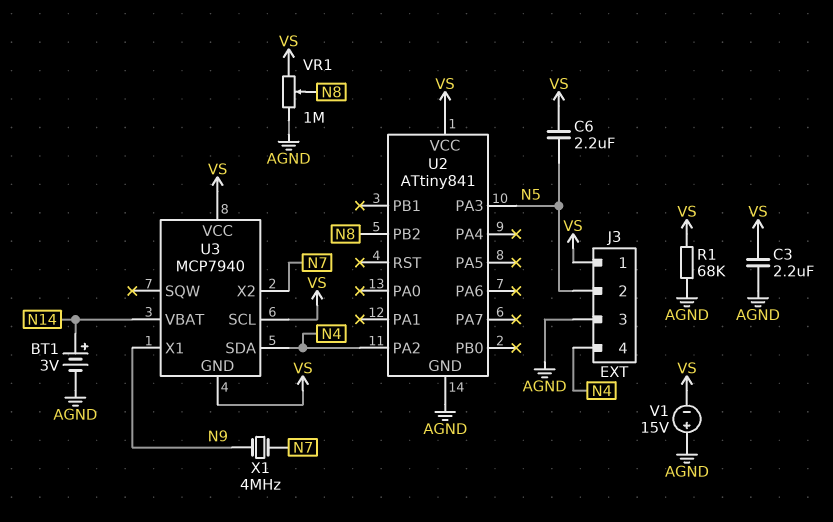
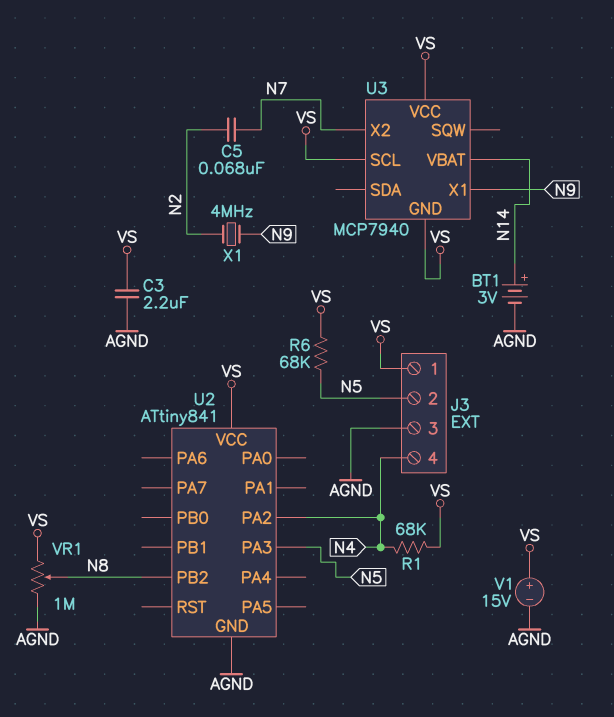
C5: none -> 68nF (N2, N7)
C6: 2.2uF (N5, VS) -> none
R1: 68k (AGND, VS) -> 68k (N4, VS)
R6: none -> 68k (N5, VS)
U3 pin SDA: N4 -> none
V1: 15V (plus AGND, minus VS) -> 15V (plus VS, minus AGND)
X1: 4MHz (N7, N9) -> 4MHz (N2, N9)

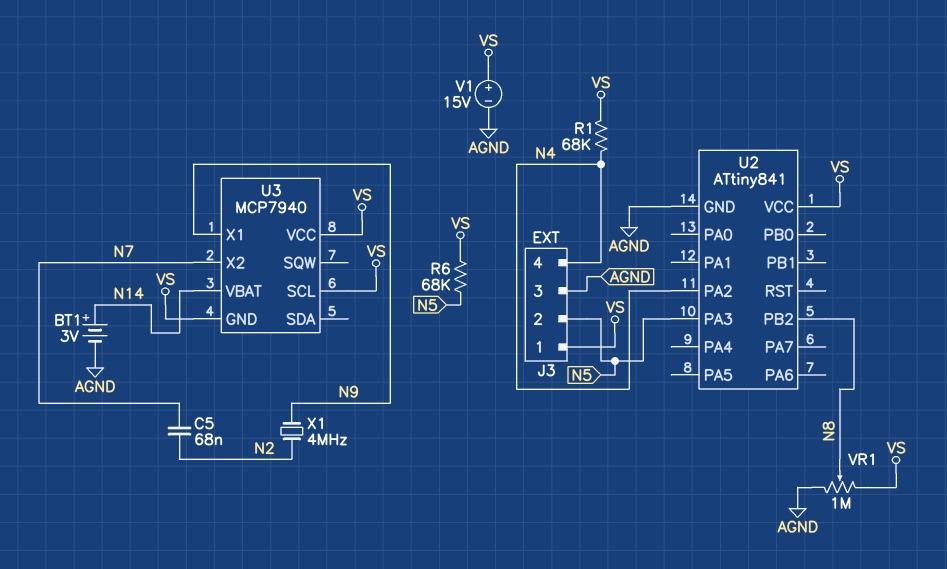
C3: 2.2uF (AGND, VS) -> none

